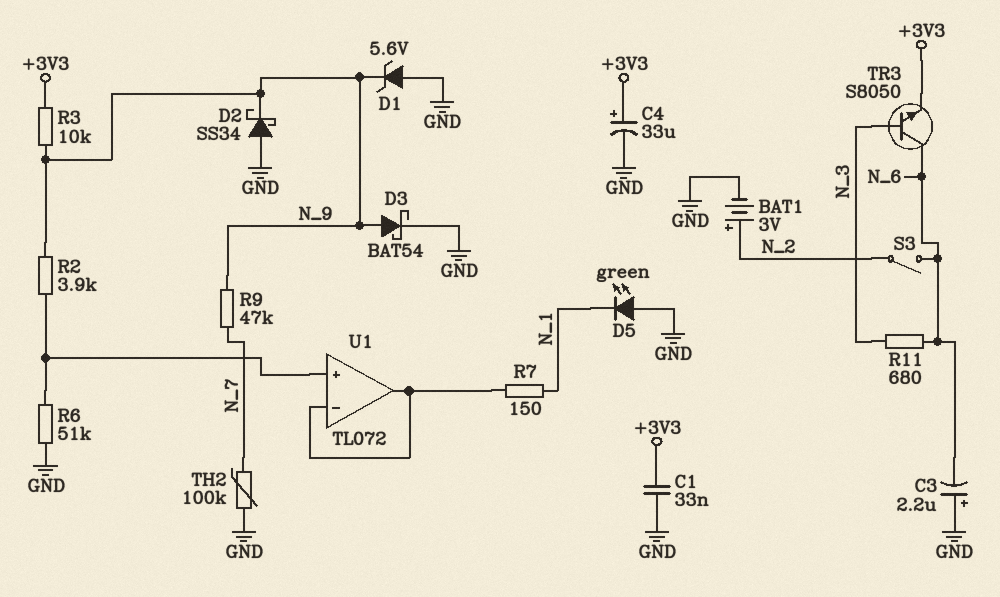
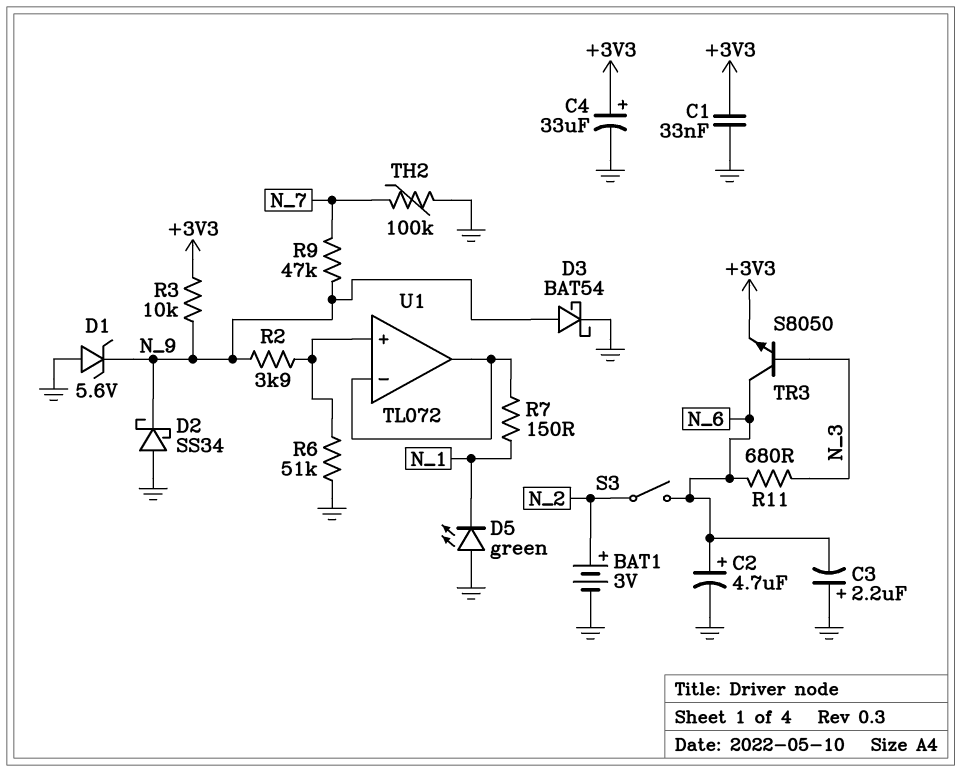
C2: none -> 4.7uF (plus N_6, minus GND)

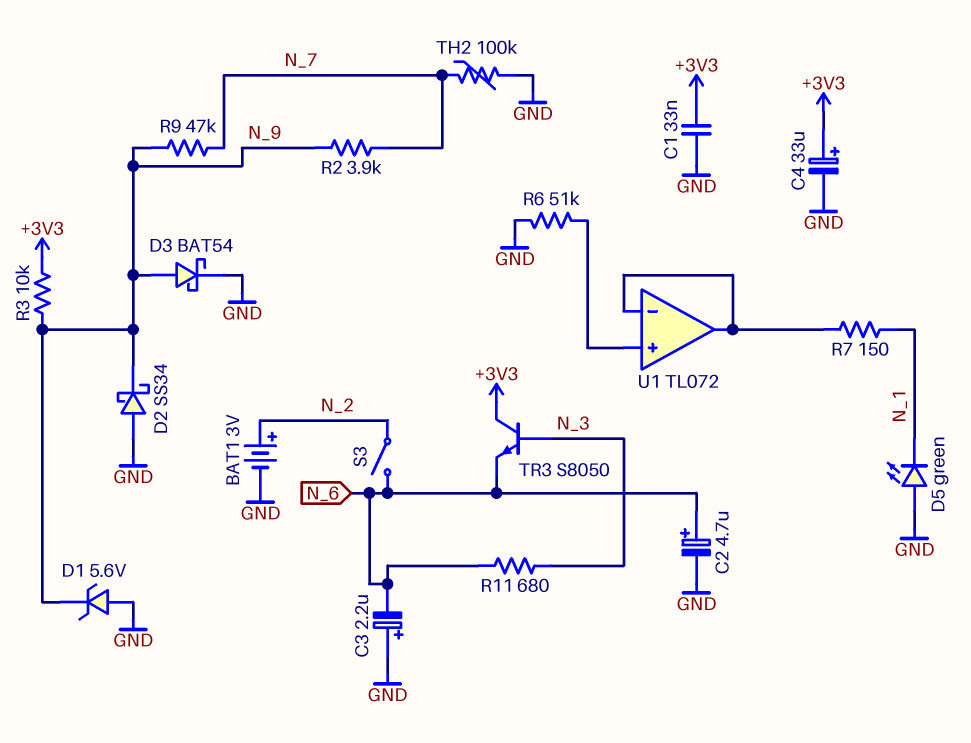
R2: 3.9k (N_9, U1/in+) -> 3.9k (N_7, N_9)
TR3: NPN S8050 (B N_3, C N_6, E +3V3) -> NPN S8050 (B N_3, C +3V3, E N_6)

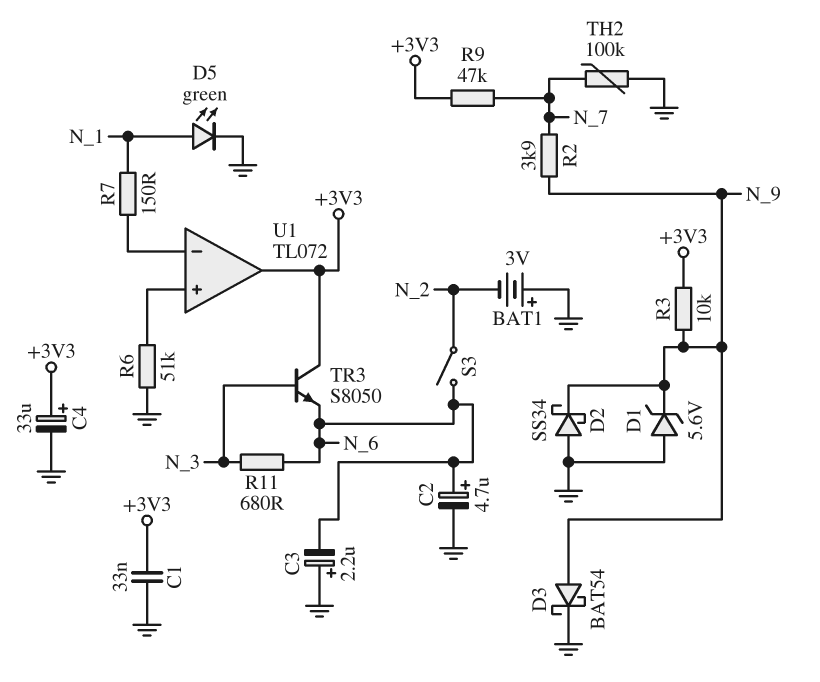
BAT1: 3V (plus N_2, minus GND) -> 3V (plus GND, minus N_2)
D5: LED green (A GND, K N_1) -> LED green (A N_1, K GND)
R9: 47k (N_7, N_9) -> 47k (+3V3, N_7)
U1 pin out: U1/in- -> +3V3

